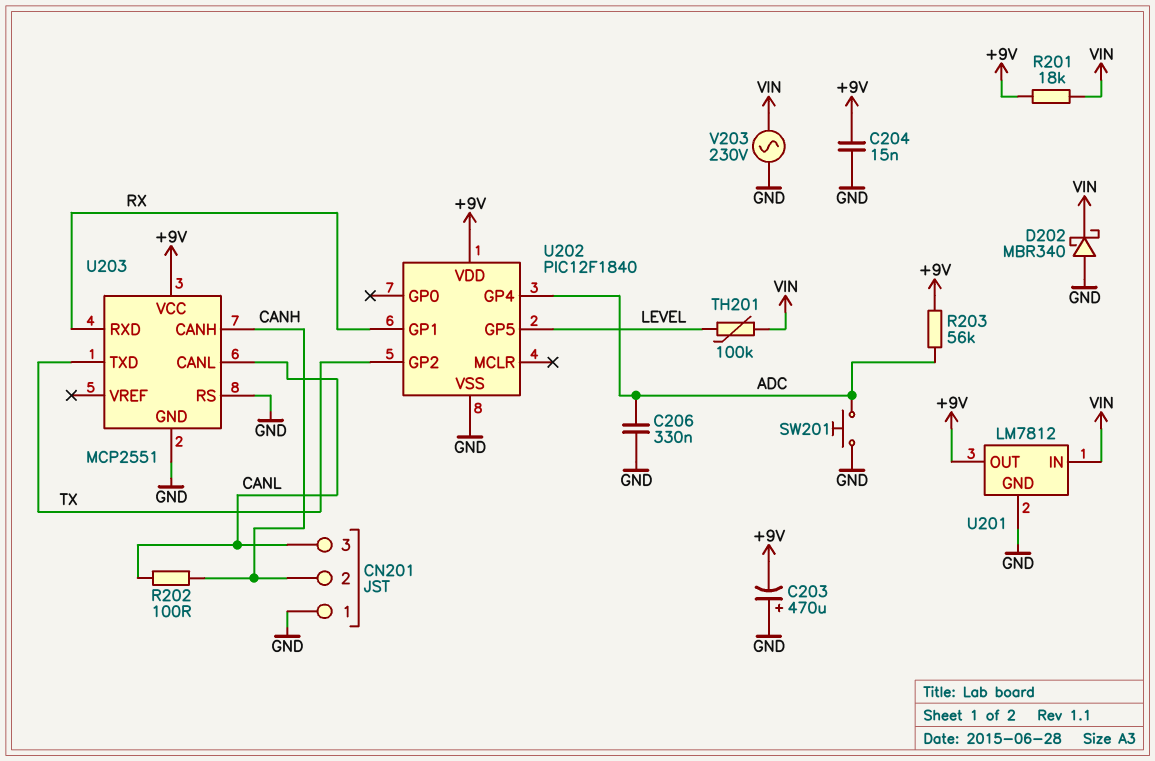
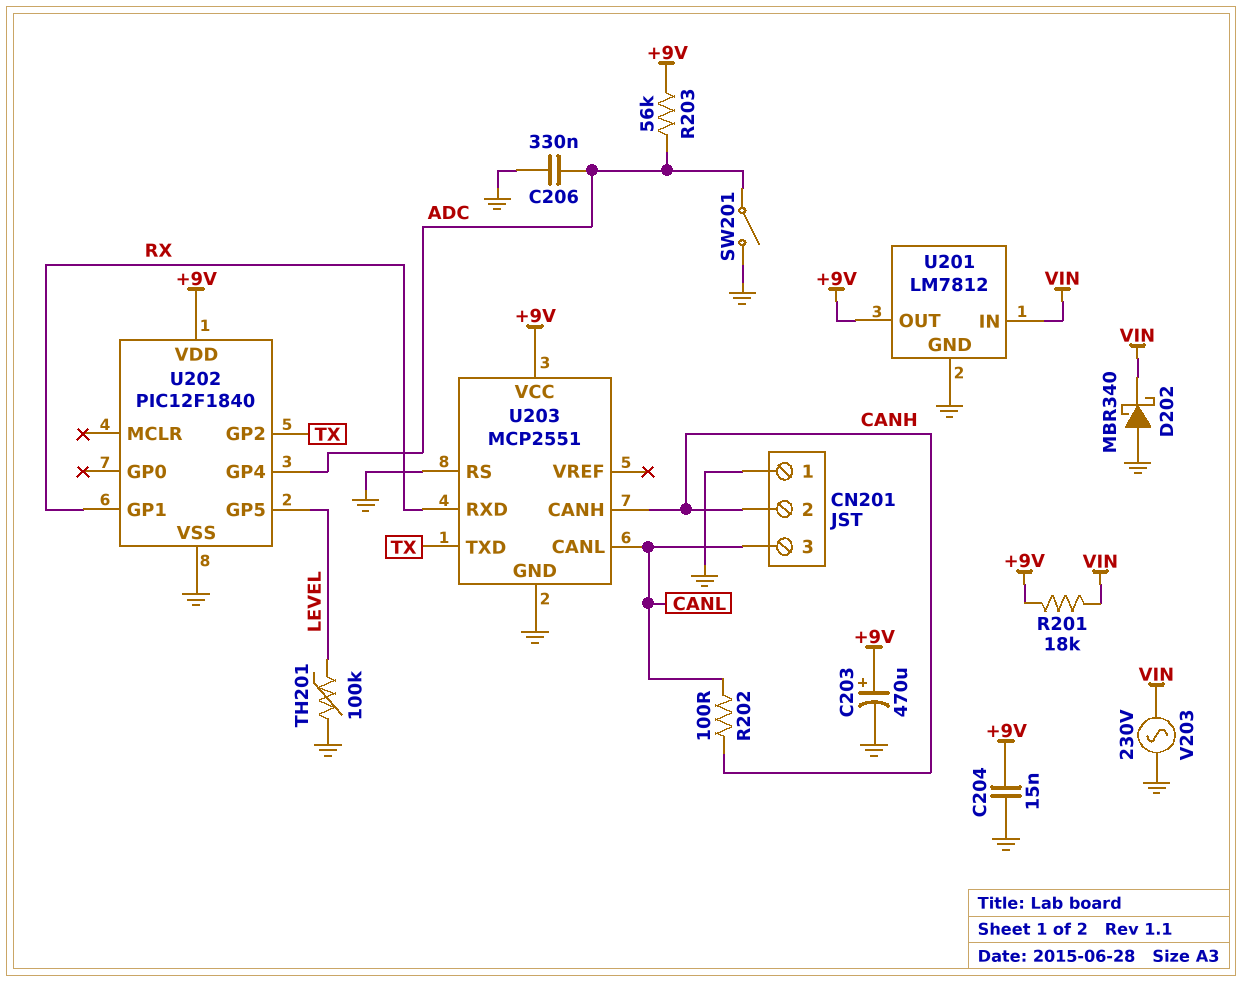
C203: 470uF (plus GND, minus +9V) -> 470uF (plus +9V, minus GND)
SW201: button (ADC, GND) -> switch (ADC, GND)
TH201: 100k (LEVEL, VIN) -> 100k (GND, LEVEL)

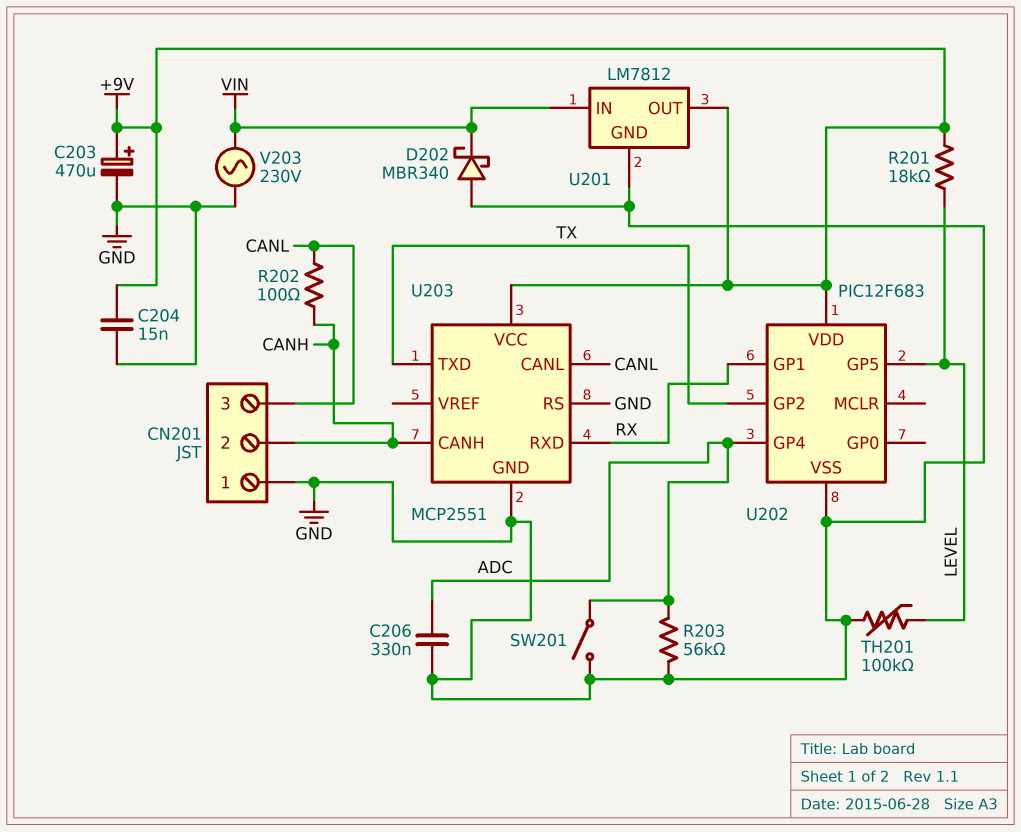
R201: 18k (+9V, VIN) -> 18k (+9V, LEVEL)
R203: 56k (+9V, ADC) -> 56k (ADC, GND)
U202: PIC12F1840 -> PIC12F683

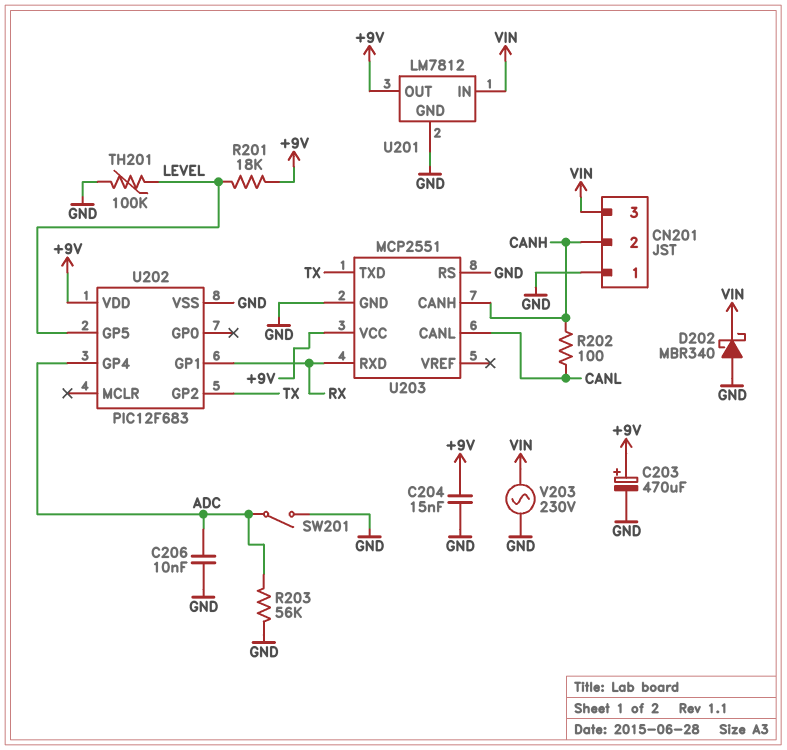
C206: 330nF (ADC, GND) -> 10nF (ADC, GND)
CN201 pin 3: CANL -> VIN

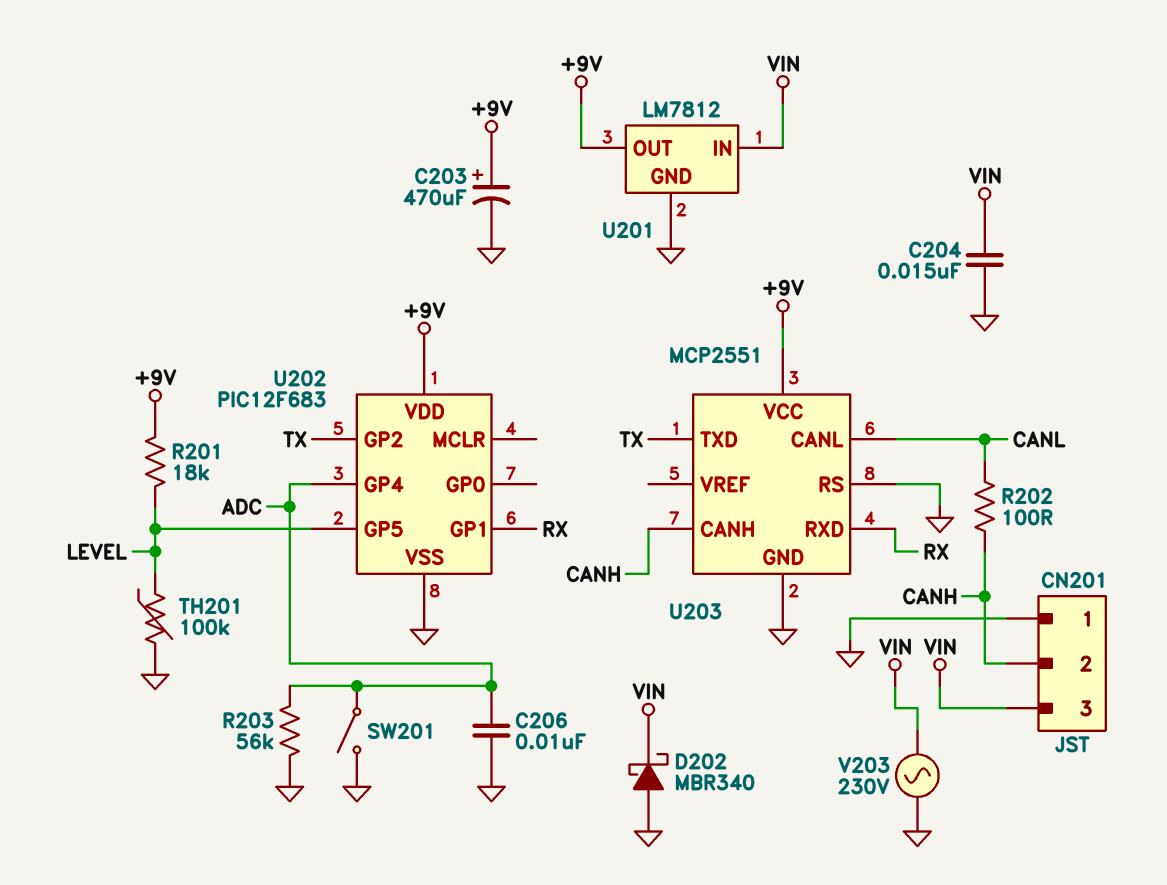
C204: 15nF (+9V, GND) -> 15nF (GND, VIN)

